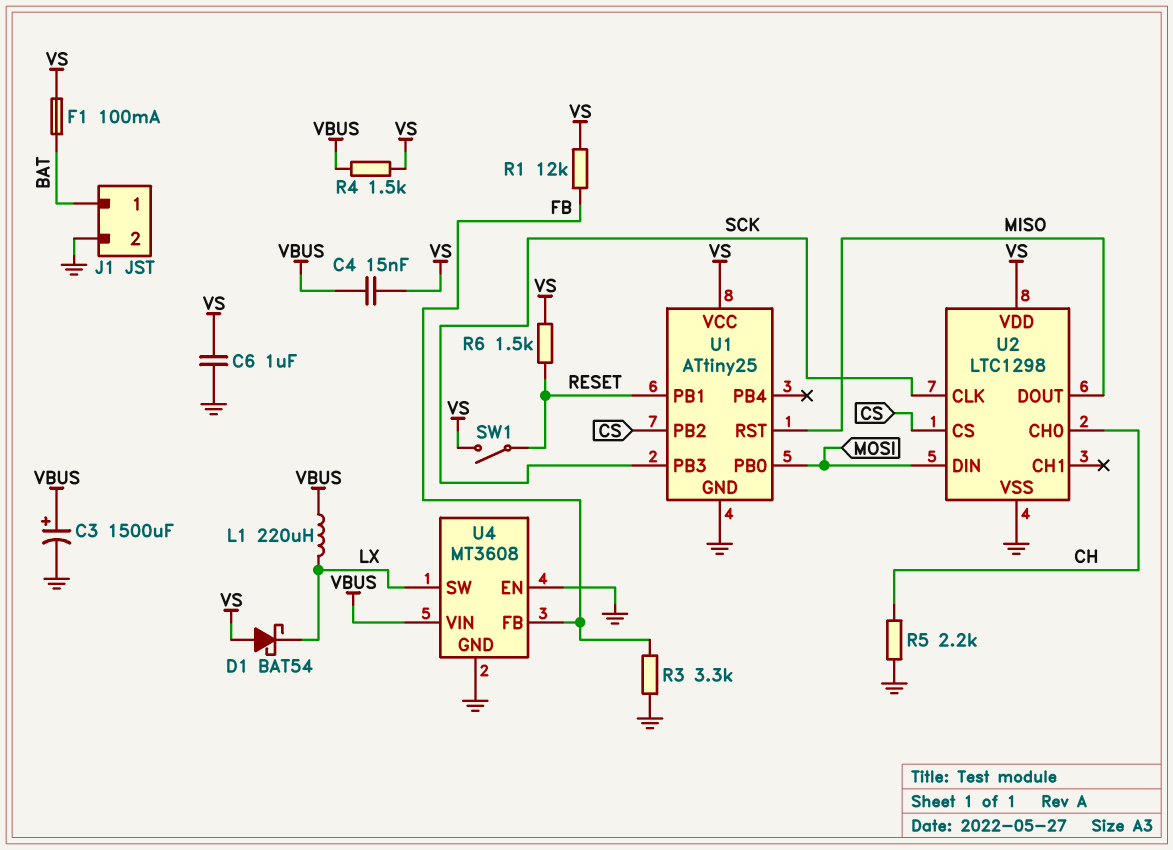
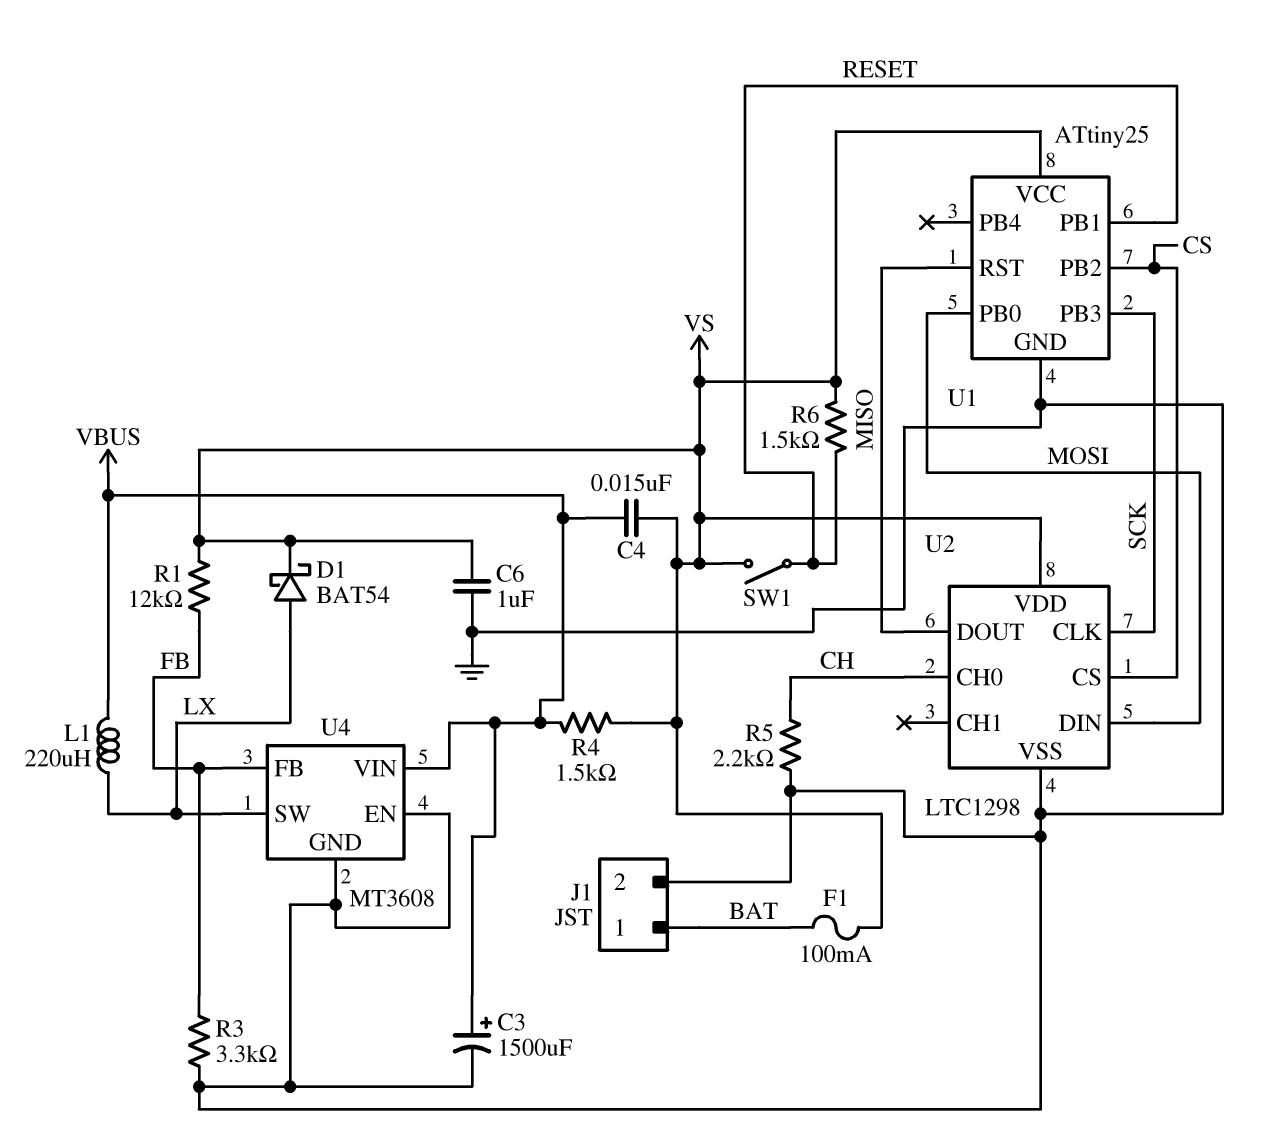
D1: schottky BAT54 (A VS, K LX) -> schottky BAT54 (A LX, K VS)

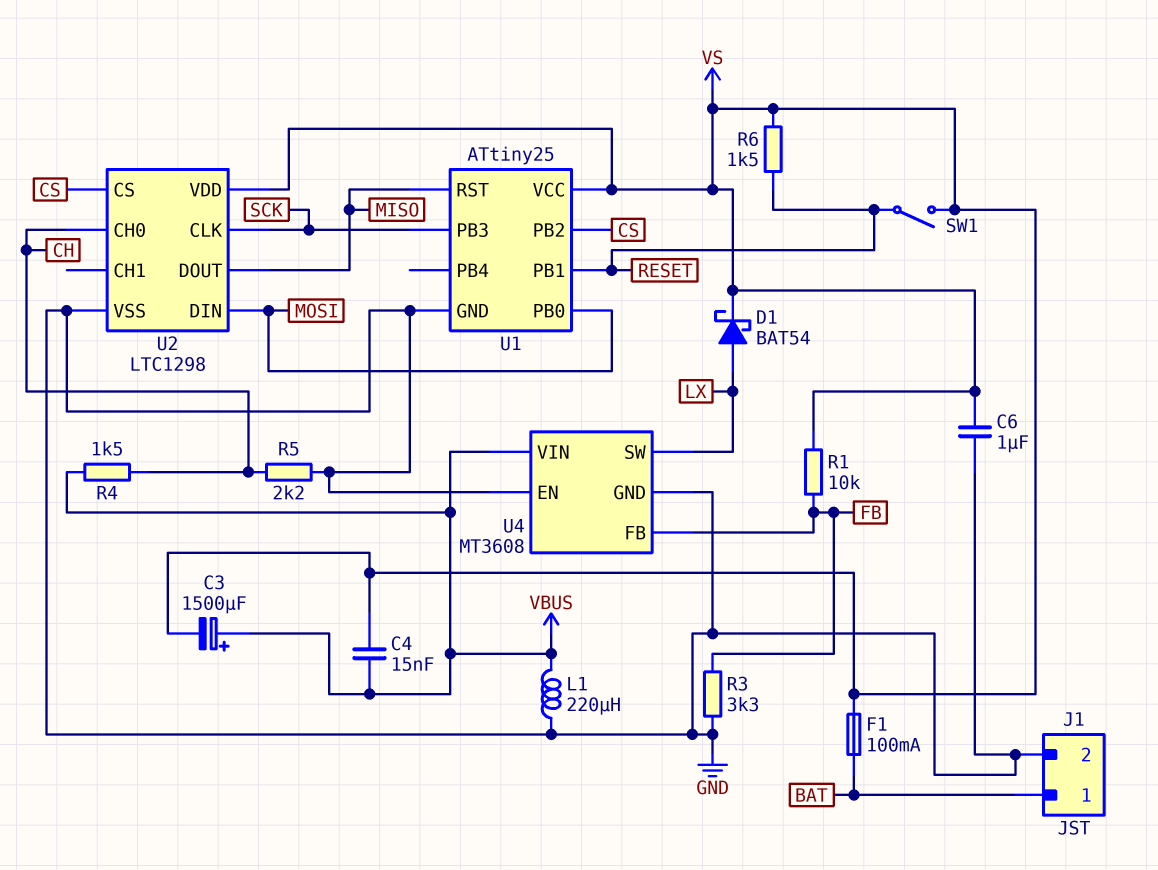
C3: 1500uF (plus VBUS, minus GND) -> 1500uF (plus VBUS, minus VS)
L1: 220uH (LX, VBUS) -> 220uH (GND, VBUS)
R1: 12k (FB, VS) -> 10k (FB, VS)
R4: 1.5k (VBUS, VS) -> 1.5k (CH, VBUS)

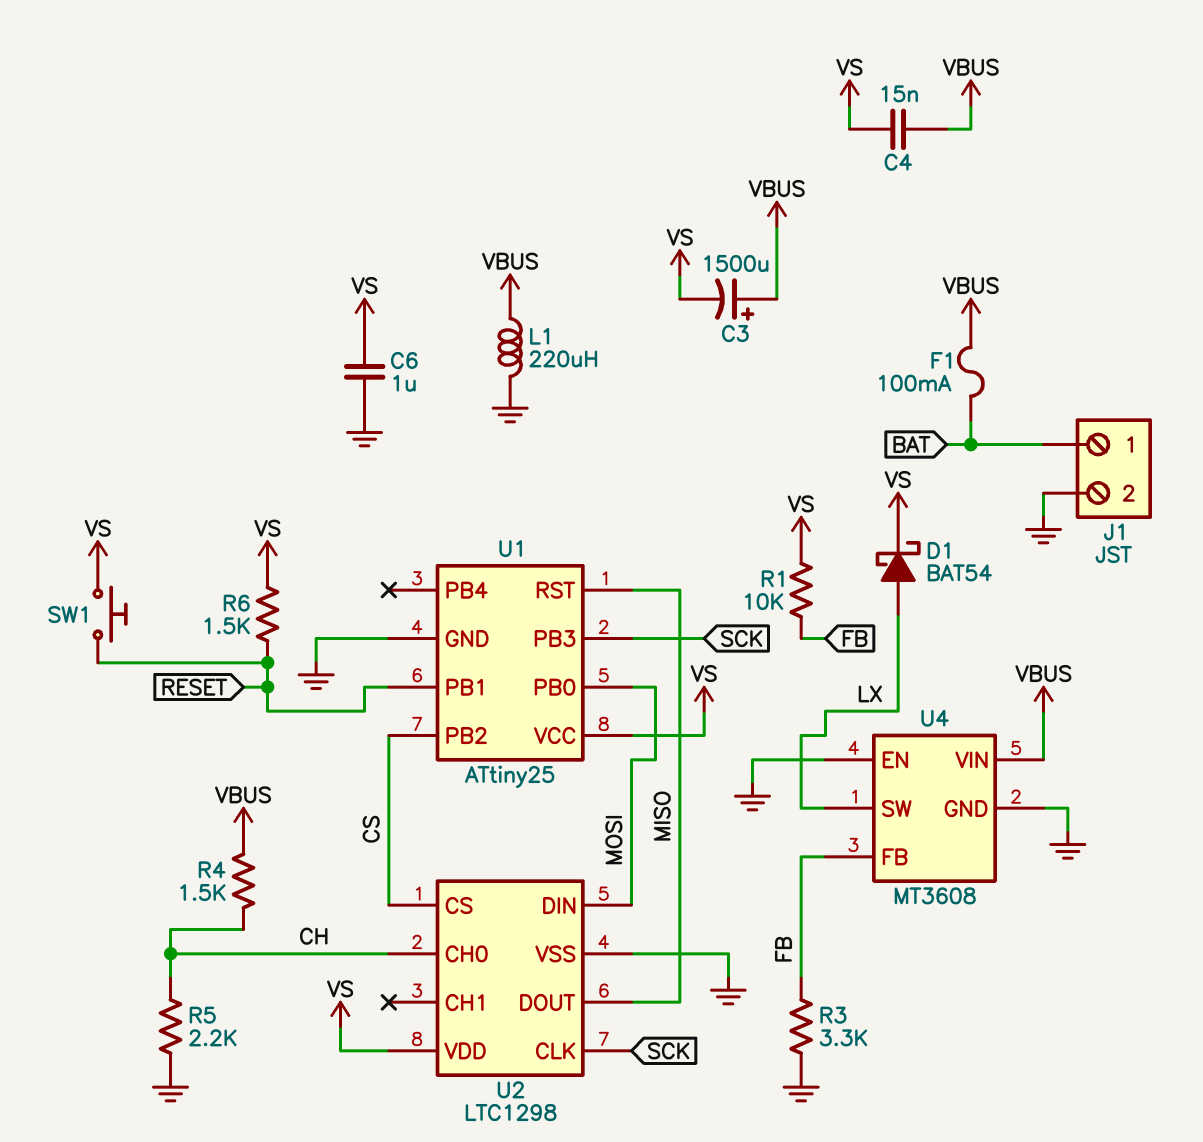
F1: 100mA (BAT, VS) -> 100mA (BAT, VBUS)
SW1: switch (RESET, VS) -> button (RESET, VS)

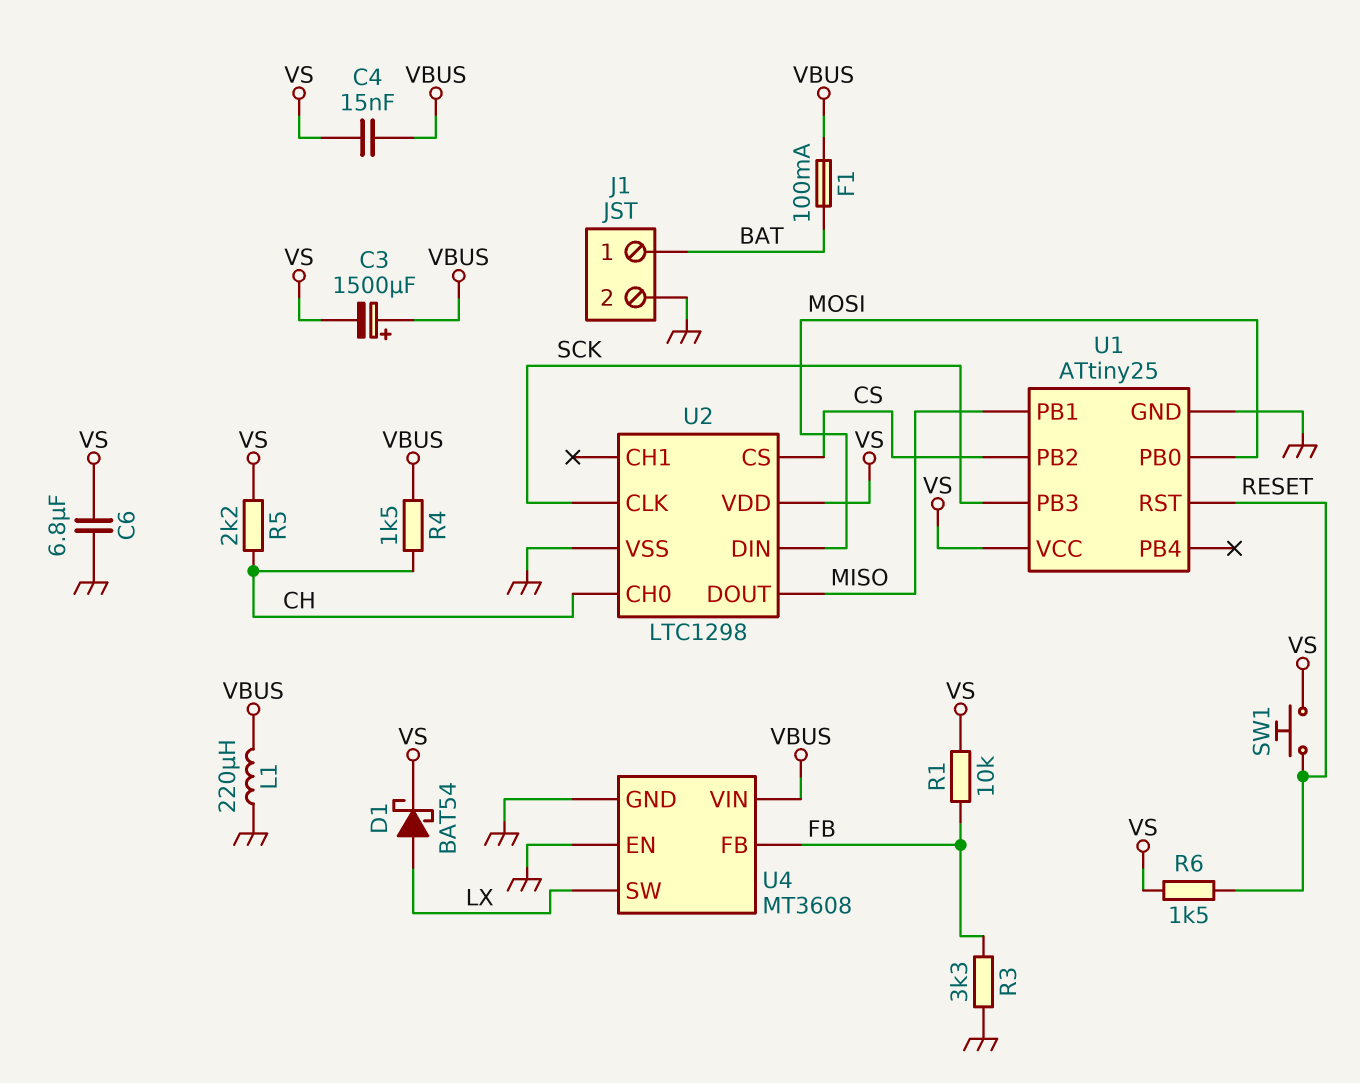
C6: 1uF (GND, VS) -> 6.8uF (GND, VS)
R5: 2.2k (CH, GND) -> 2.2k (CH, VS)
U1 pin PB1: RESET -> MISO
U1 pin RST: MISO -> RESET

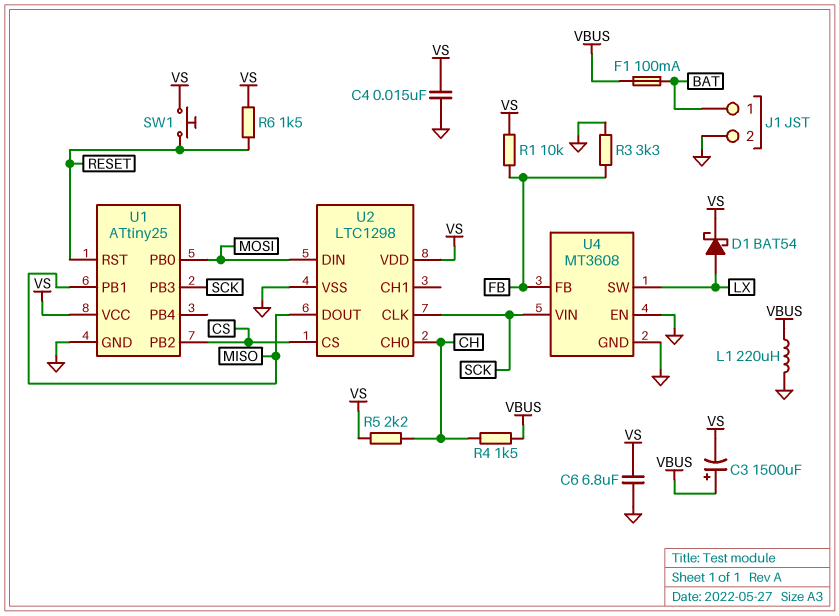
C4: 15nF (VBUS, VS) -> 15nF (GND, VS)
U4 pin VIN: VBUS -> SCK

